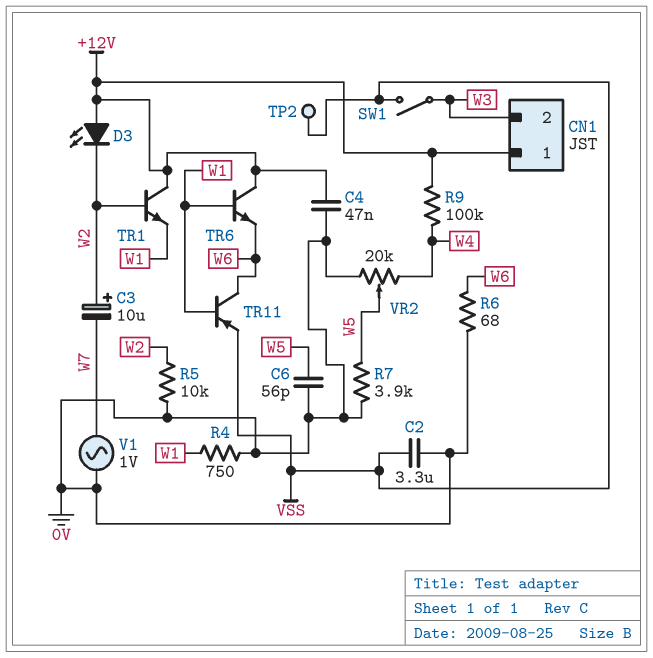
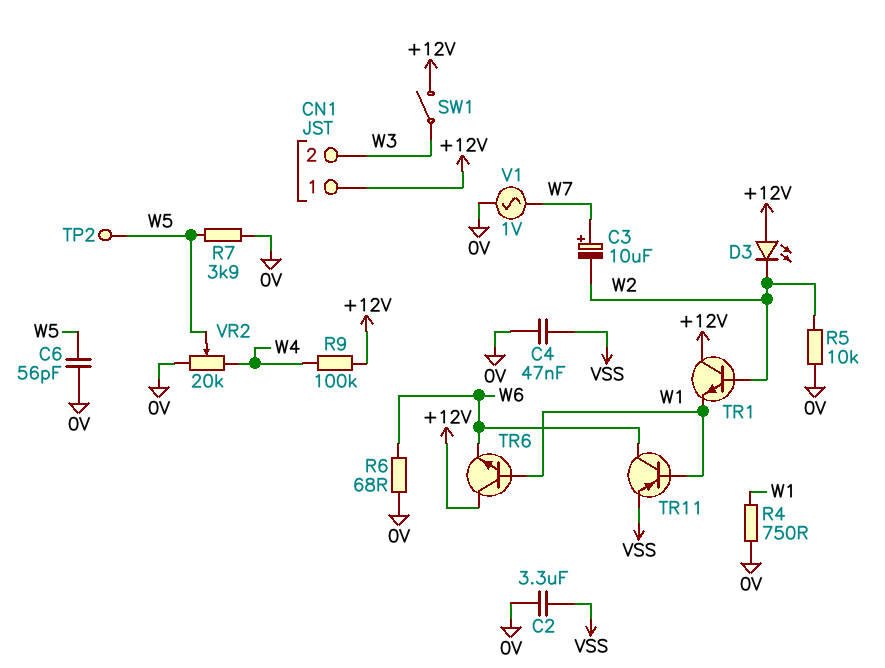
C3: 10uF (plus W2, minus W7) -> 10uF (plus W7, minus W2)
C4: 47nF (+12V, 0V) -> 47nF (0V, VSS)
SW1: switch (VSS, W3) -> switch (+12V, W3)
TP2: test point (VSS) -> test point (W5)

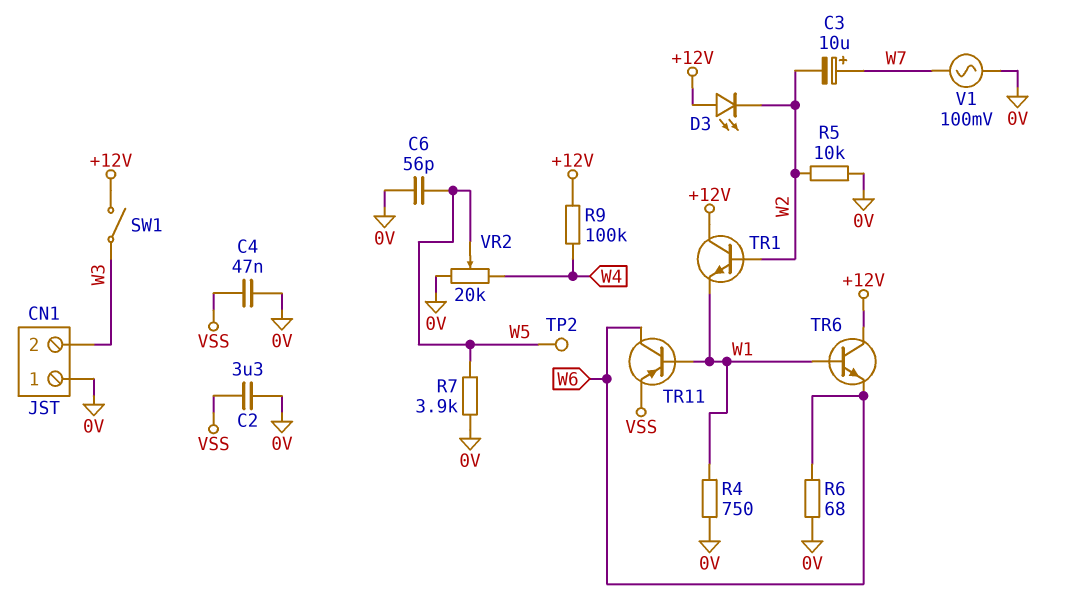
CN1 pin 1: +12V -> 0V
V1: AC 1V (0V, W7) -> AC 100mV (0V, W7)

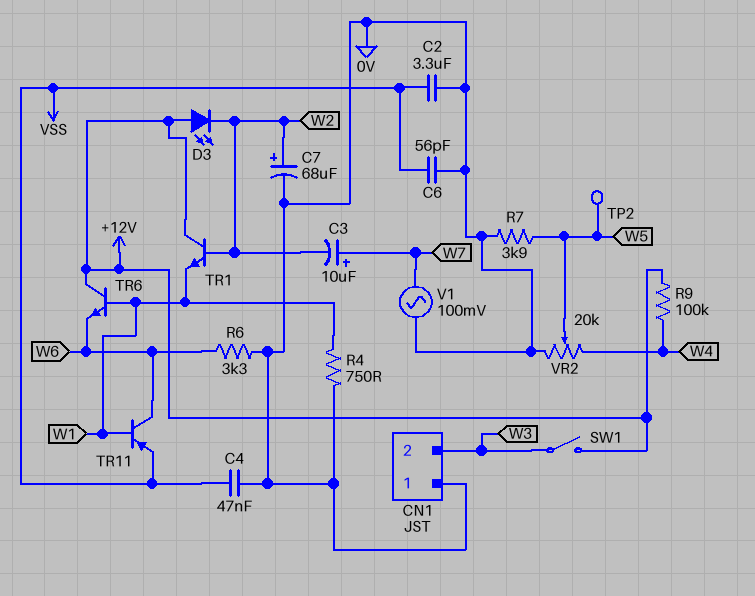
C6: 56pF (0V, W5) -> 56pF (0V, VSS)
C7: none -> 68uF (plus W2, minus 0V)
R5: 10k (0V, W2) -> none
R6: 68 (0V, W6) -> 3.3k (0V, W6)

